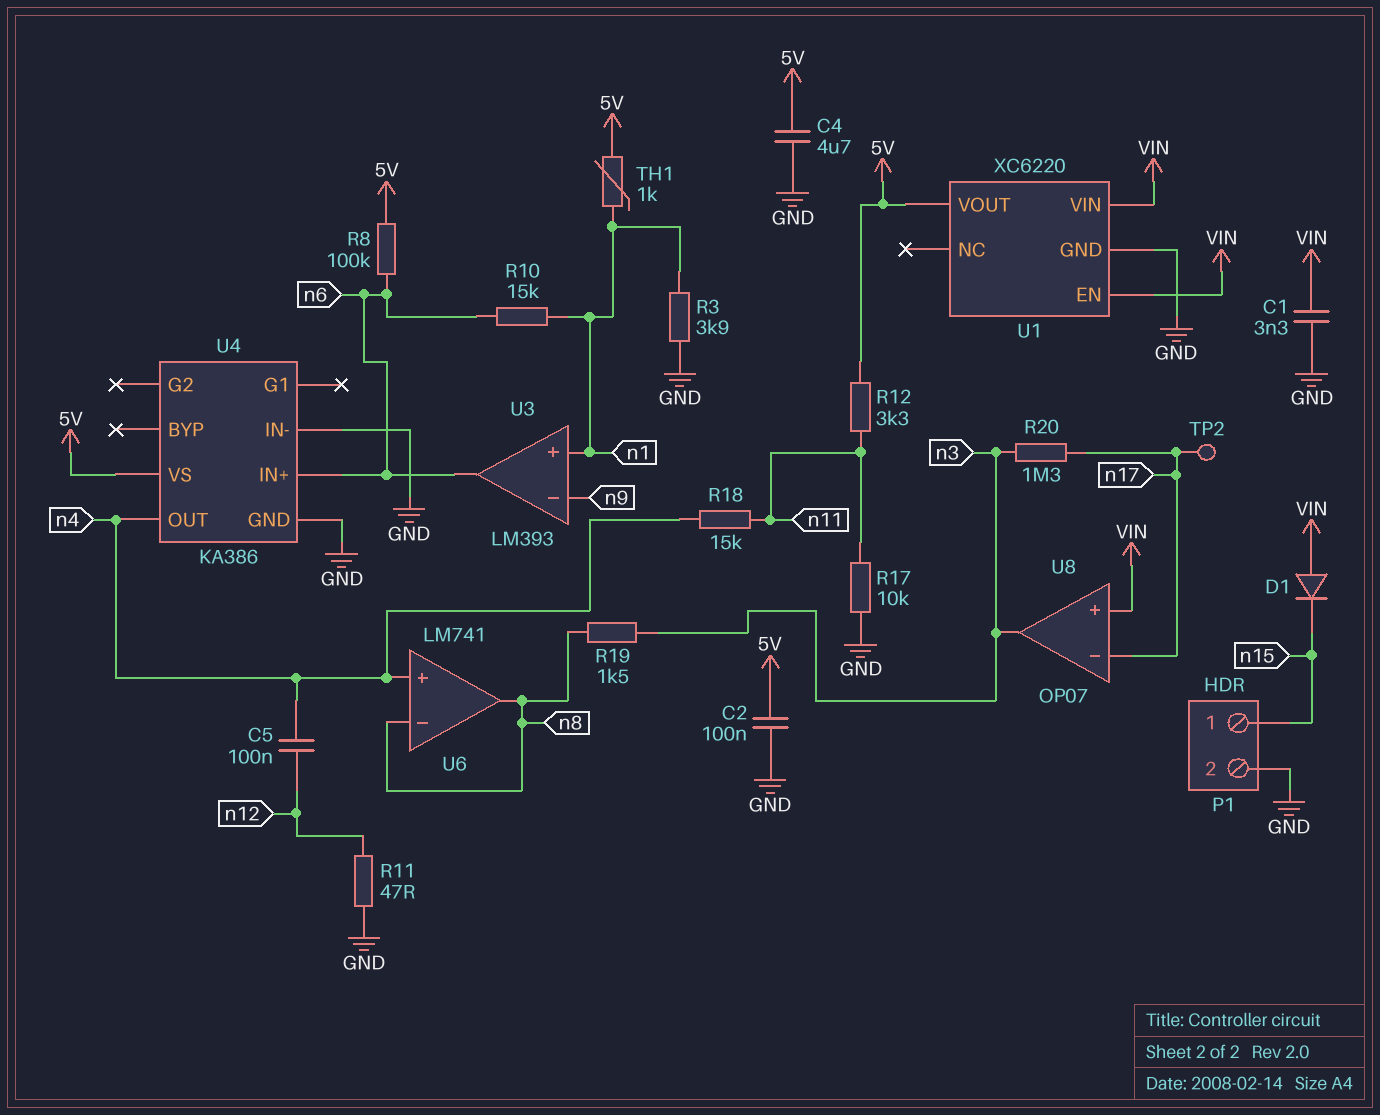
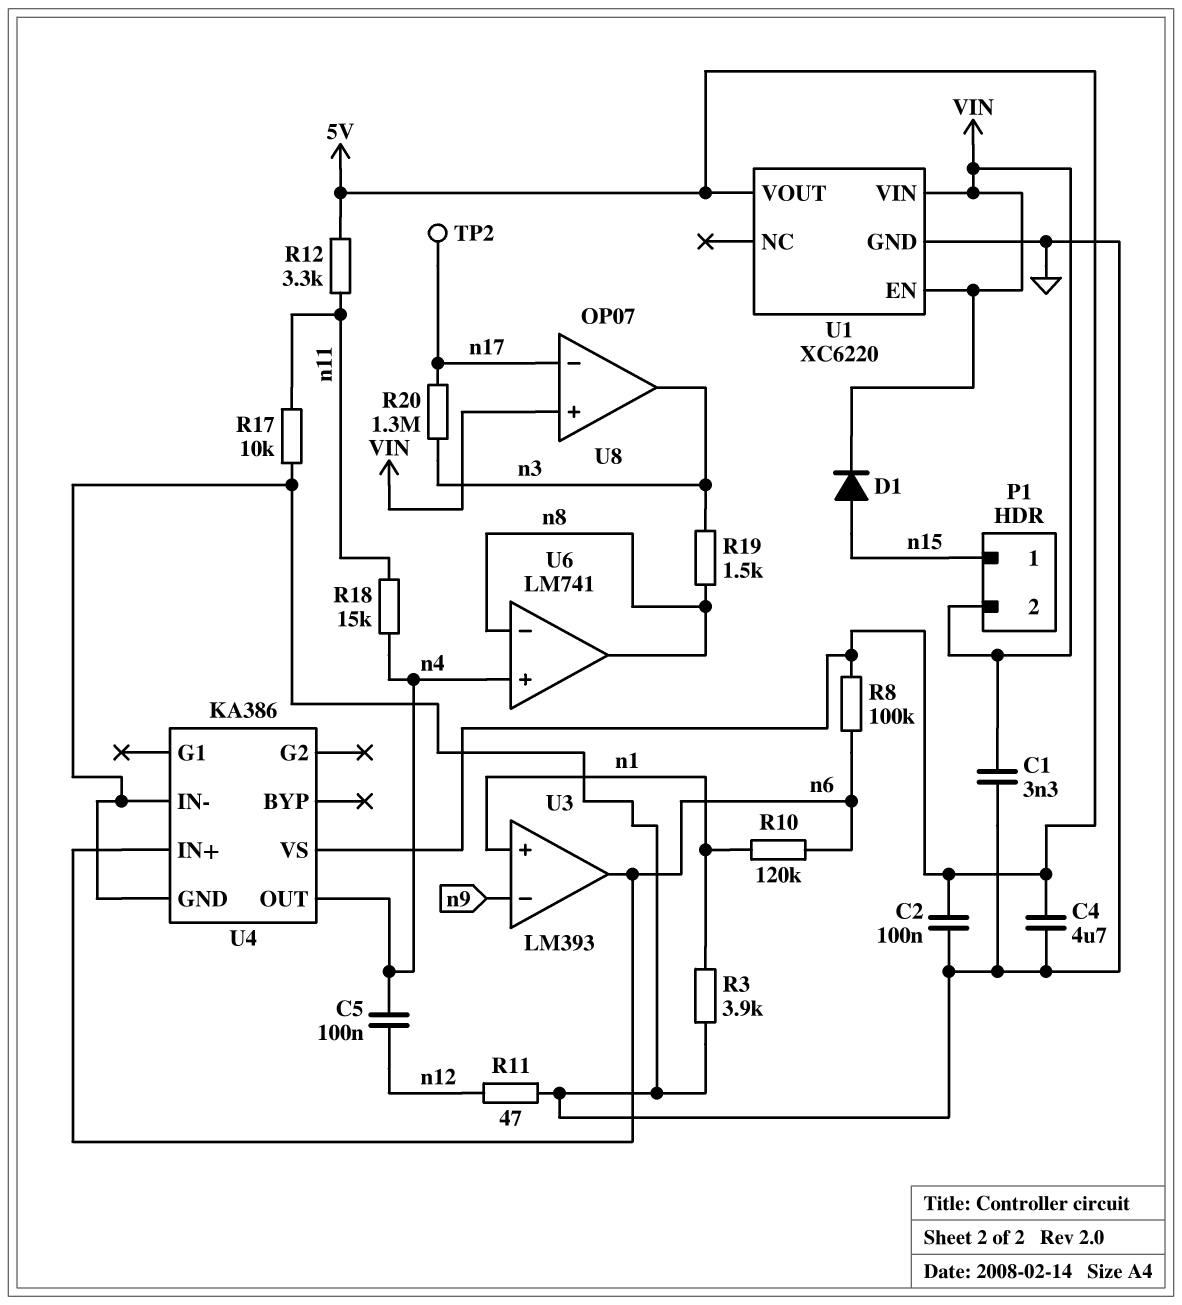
D1: diode (A VIN, K n15) -> diode (A n15, K VIN)
P1 pin 2: GND -> VIN
R10: 15k (n1, n6) -> 120k (n1, n6)
TH1: 1k (5V, n1) -> none

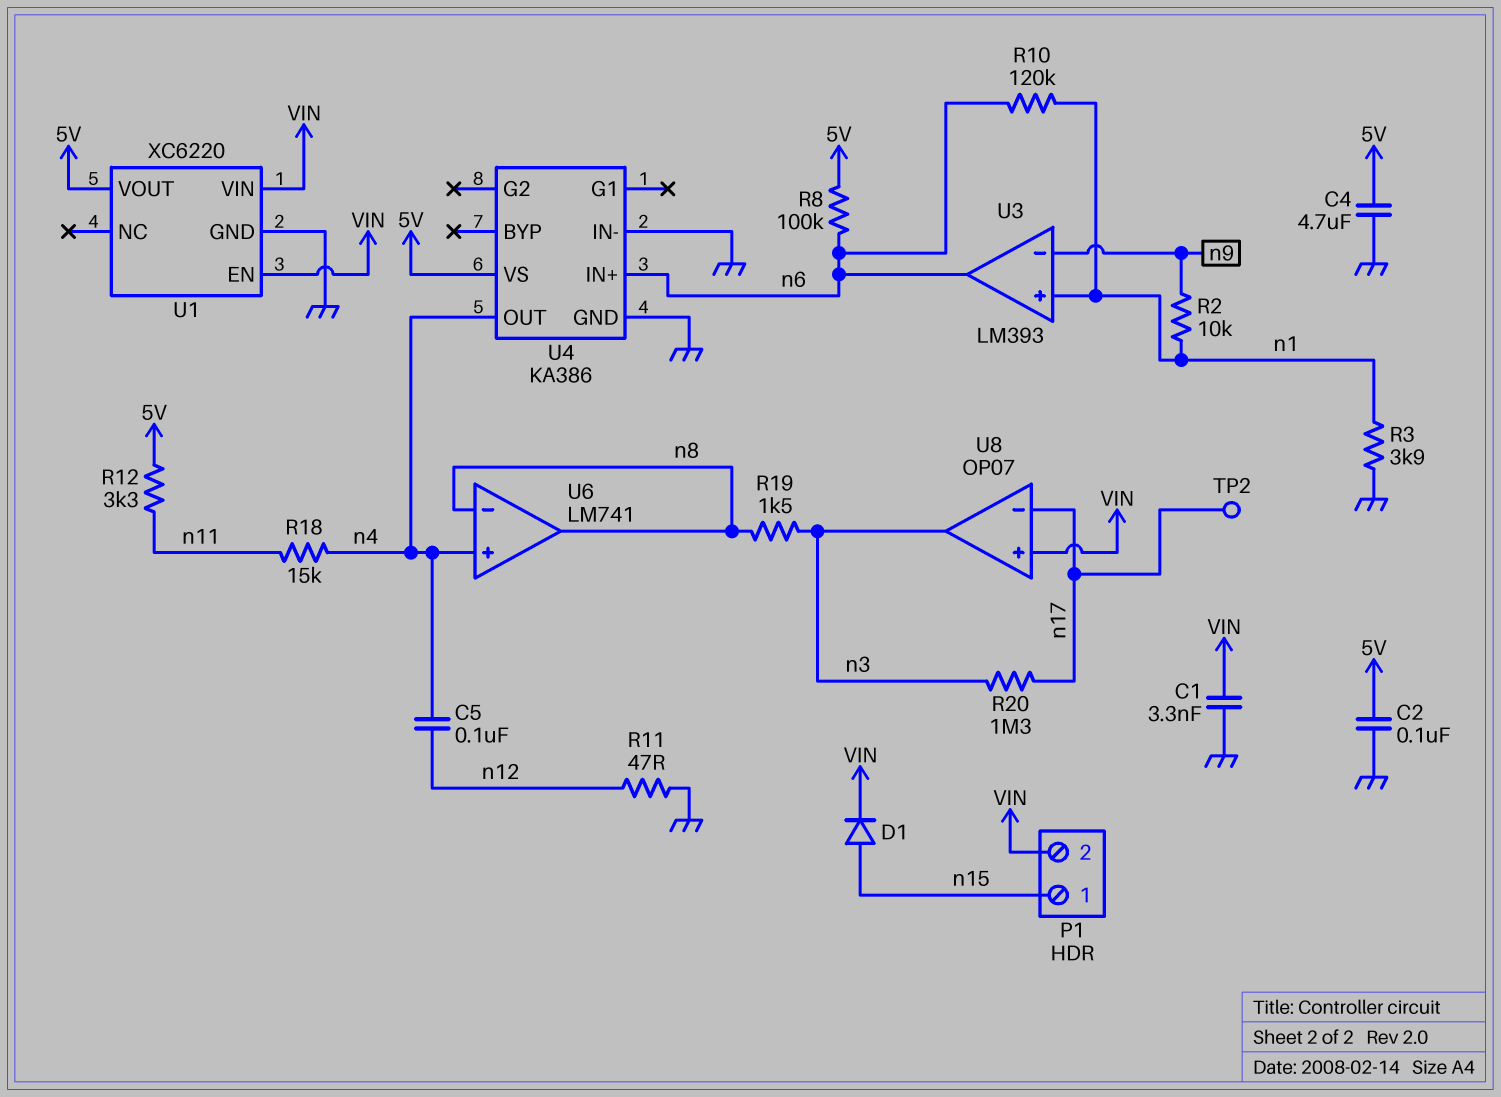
R2: none -> 10k (n1, n9)
R17: 10k (GND, n11) -> none

